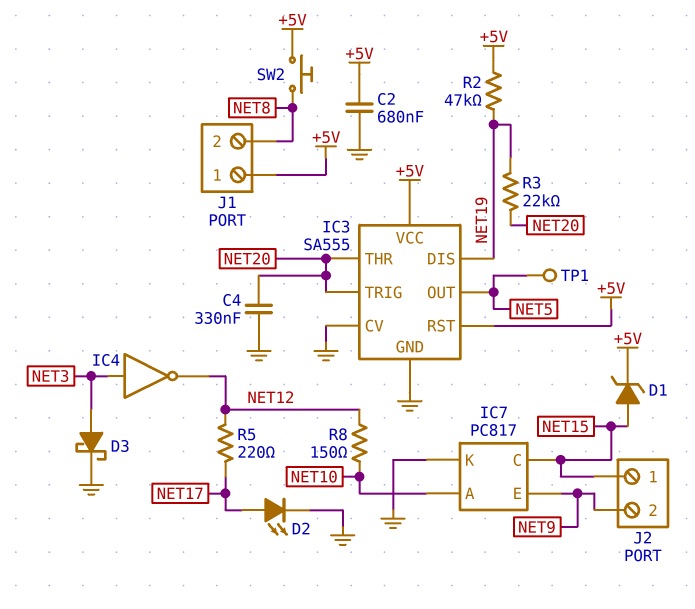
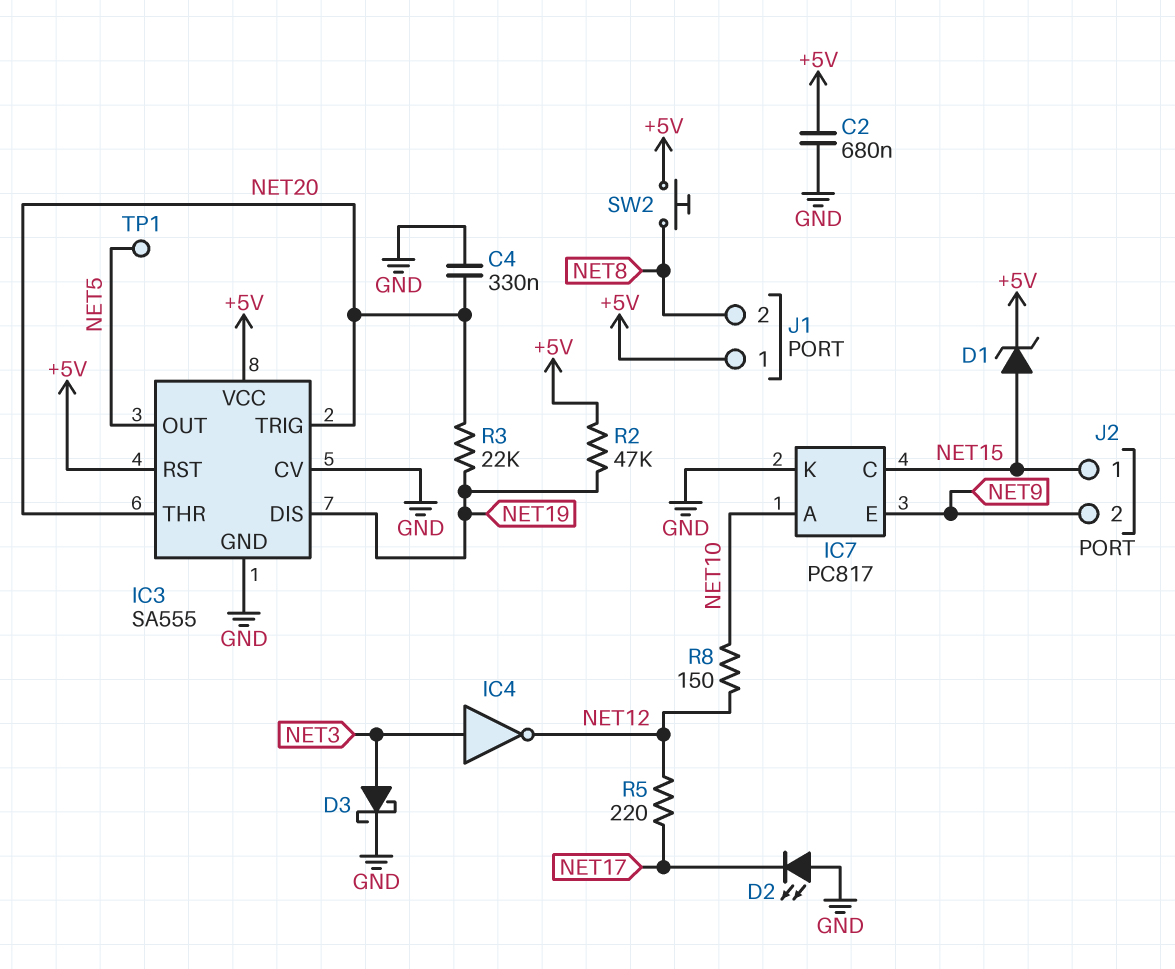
D2: LED (A NET17, K GND) -> LED (A GND, K NET17)

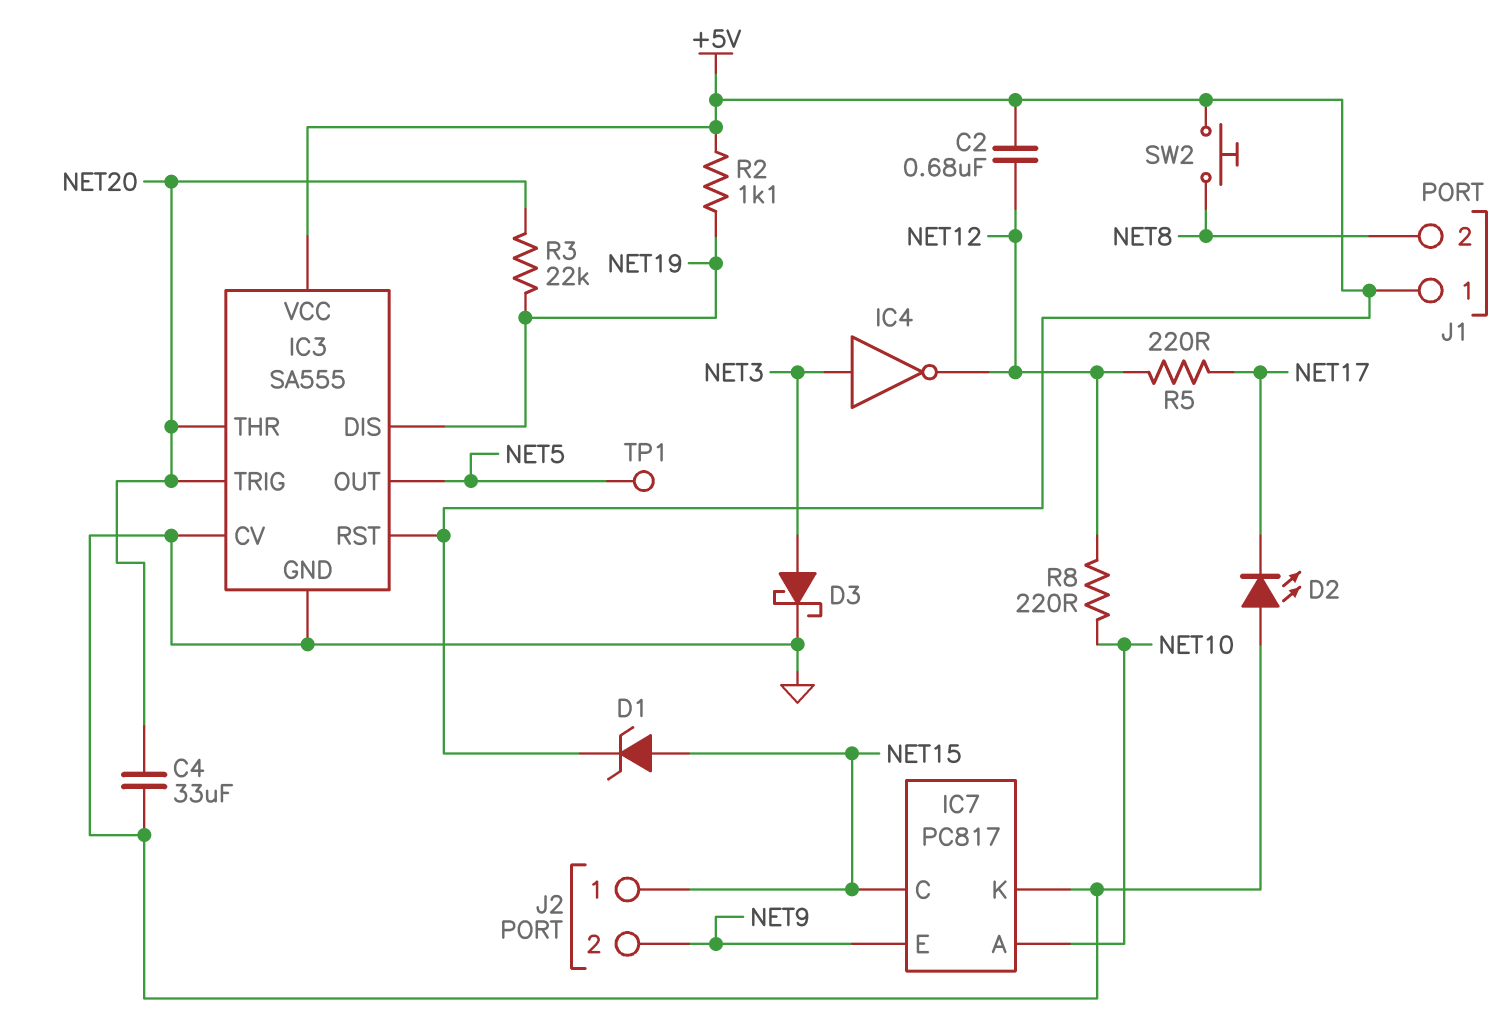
C2: 680nF (+5V, GND) -> 680nF (+5V, NET12)
C4: 330nF (GND, NET20) -> 33uF (GND, NET20)
R2: 47k (+5V, NET19) -> 1.1k (+5V, NET19)
R8: 150 (NET10, NET12) -> 220 (NET10, NET12)

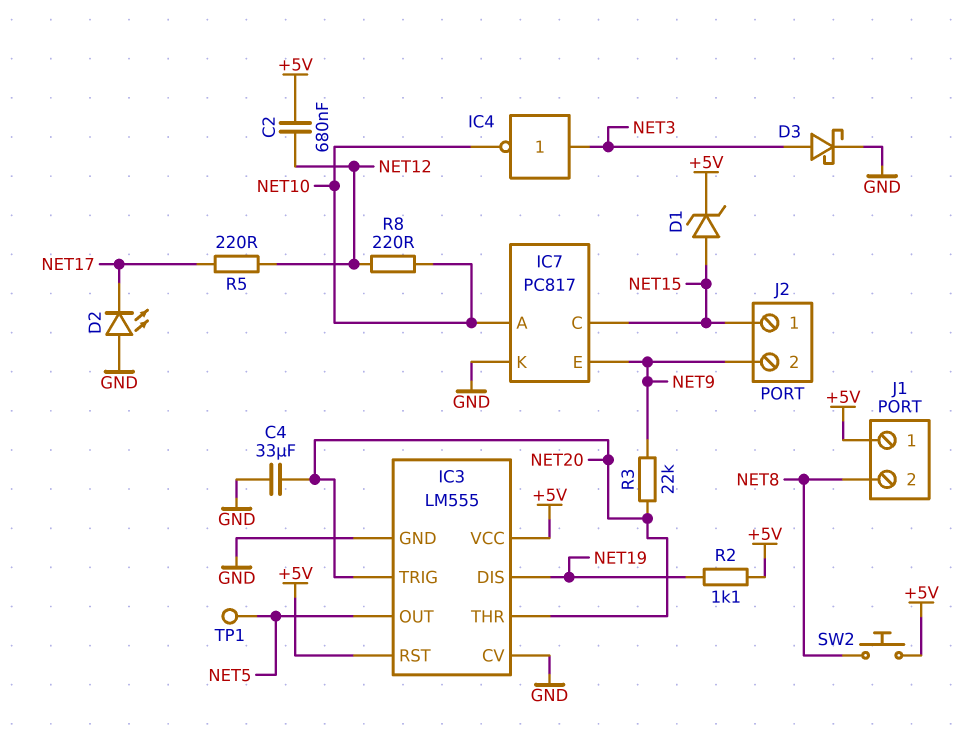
IC3: SA555 -> LM555
IC4: NOT (in NET3, out NET12) -> NOT (in NET3, out NET10)
R3: 22k (NET19, NET20) -> 22k (NET9, NET20)

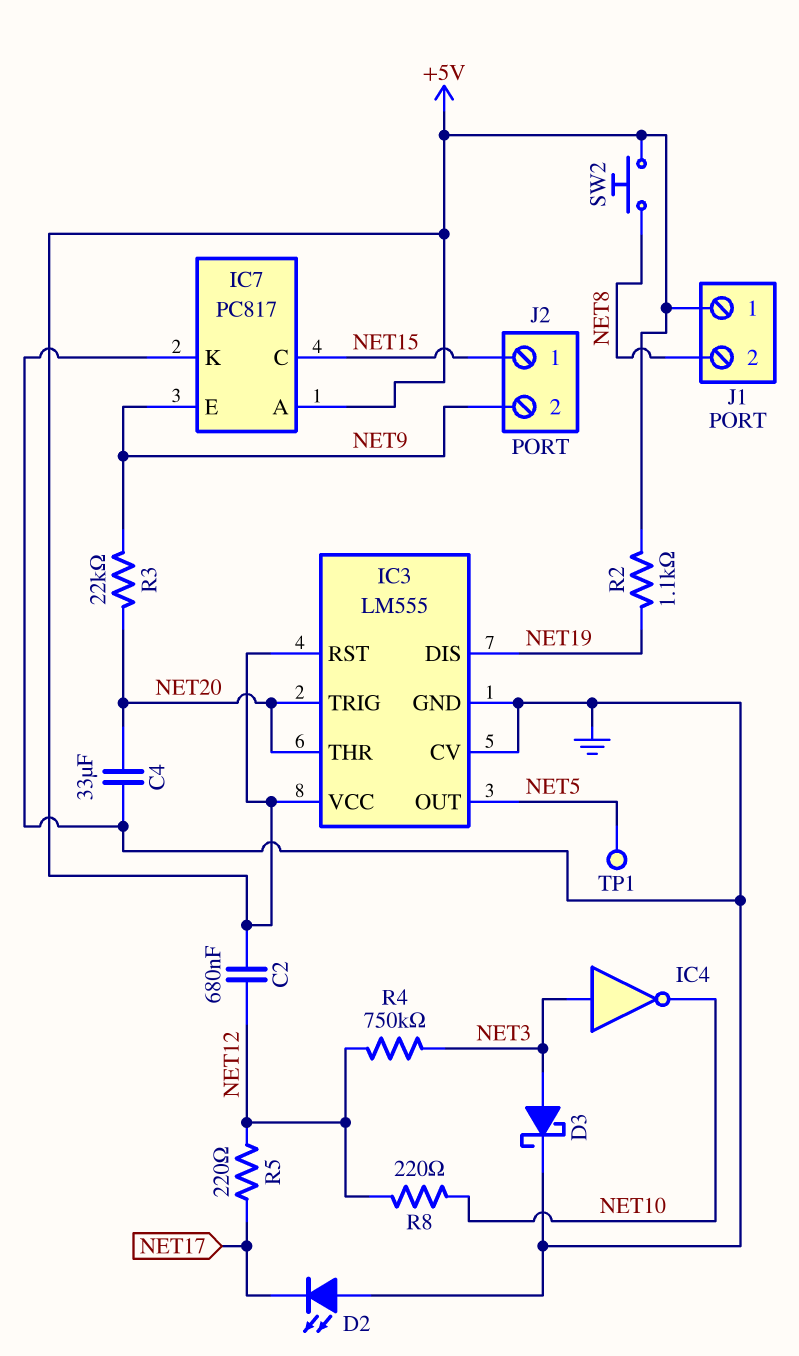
D1: zener (A NET15, K +5V) -> none
IC7 pin A: NET10 -> +5V
R4: none -> 750k (NET3, NET12)

